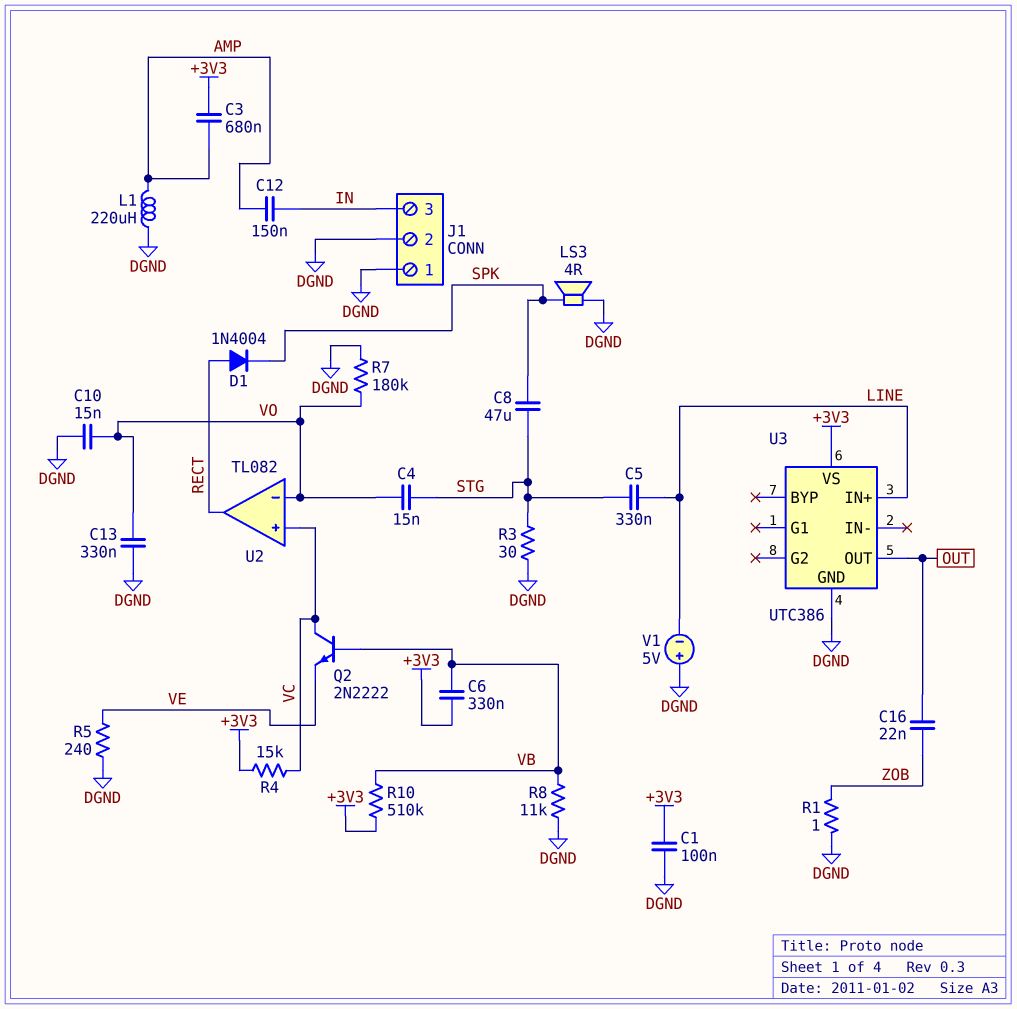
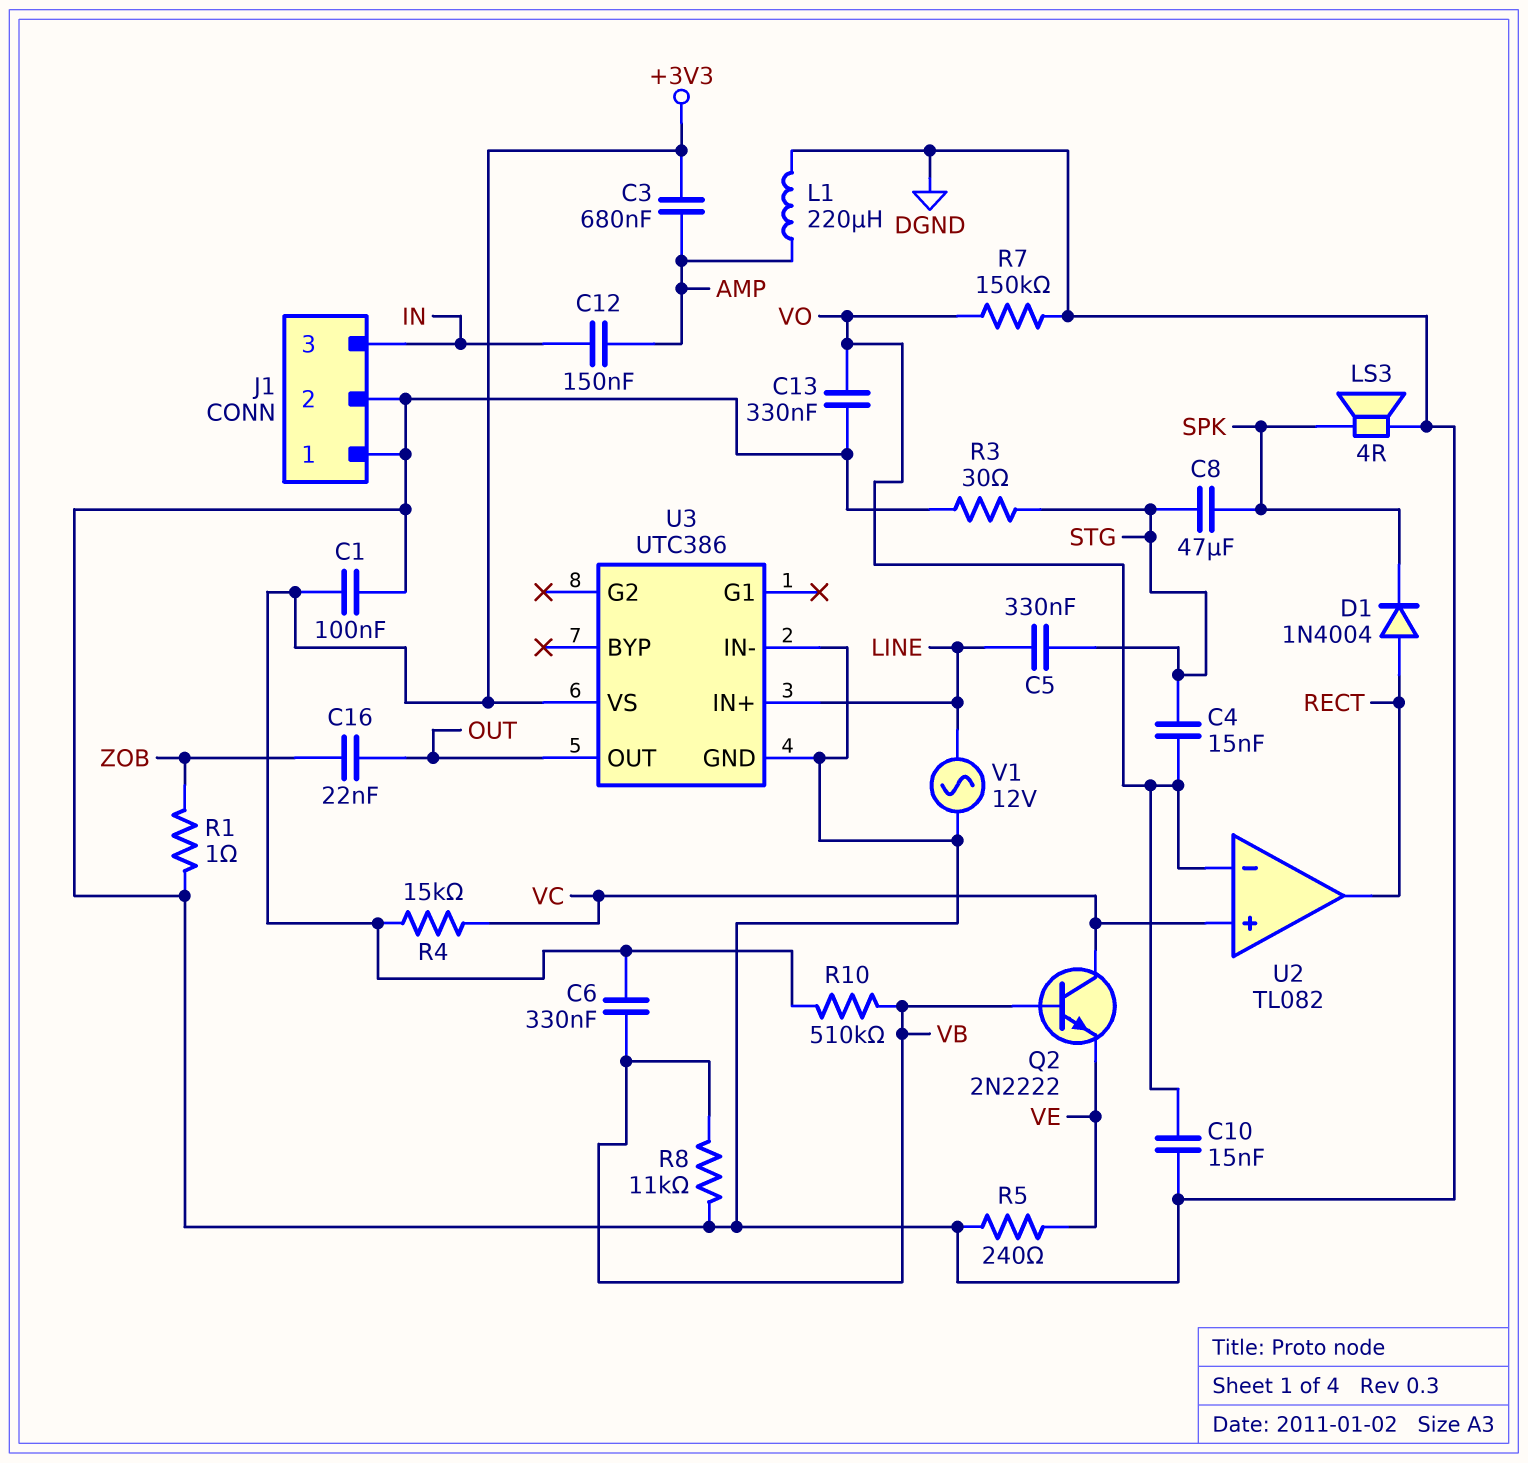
R7: 180k (DGND, VO) -> 150k (DGND, VO)
U3 pin IN-: none -> DGND
V1: 5V (plus DGND, minus LINE) -> AC 12V (DGND, LINE)

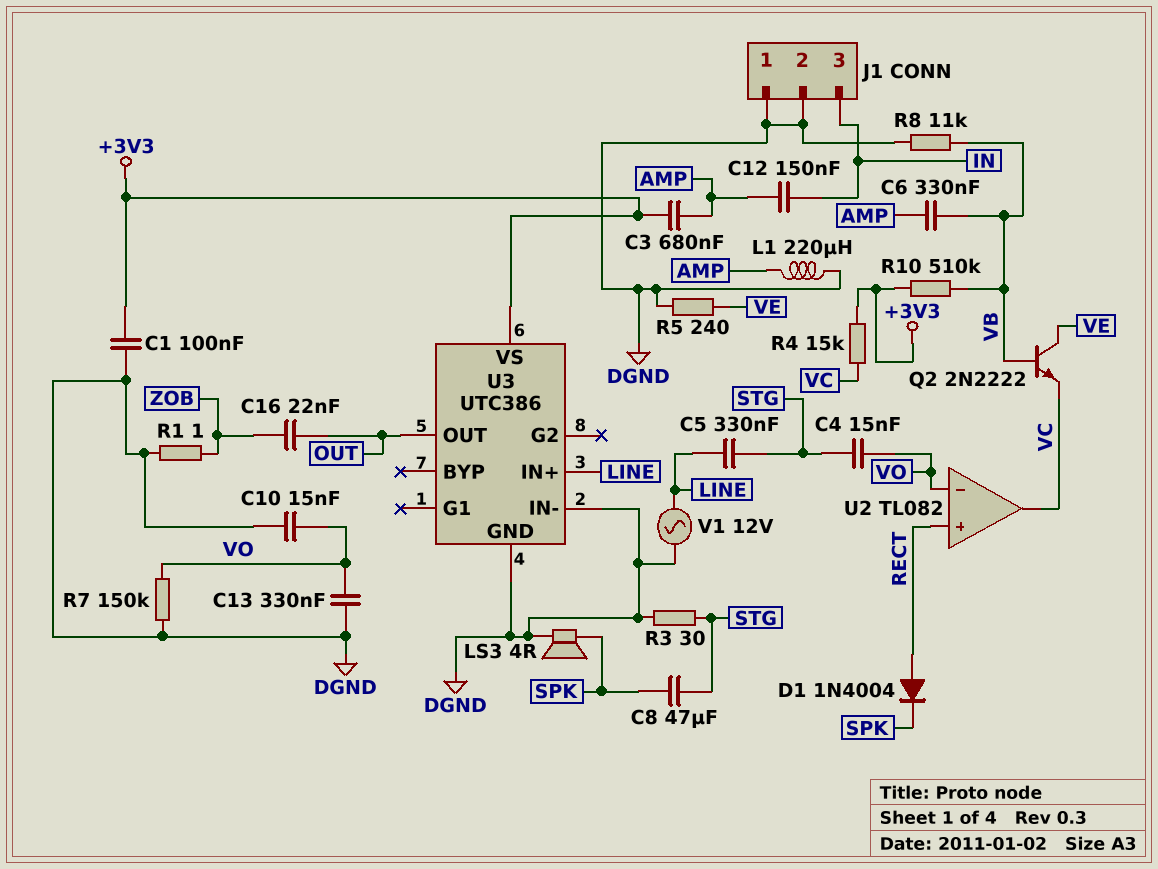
C6: 330nF (+3V3, VB) -> 330nF (AMP, VB)
Q2: NPN 2N2222 (B VB, C VC, E VE) -> NPN 2N2222 (B VB, C VE, E VC)
U2 pin in+: VC -> RECT
U2 pin out: RECT -> VC

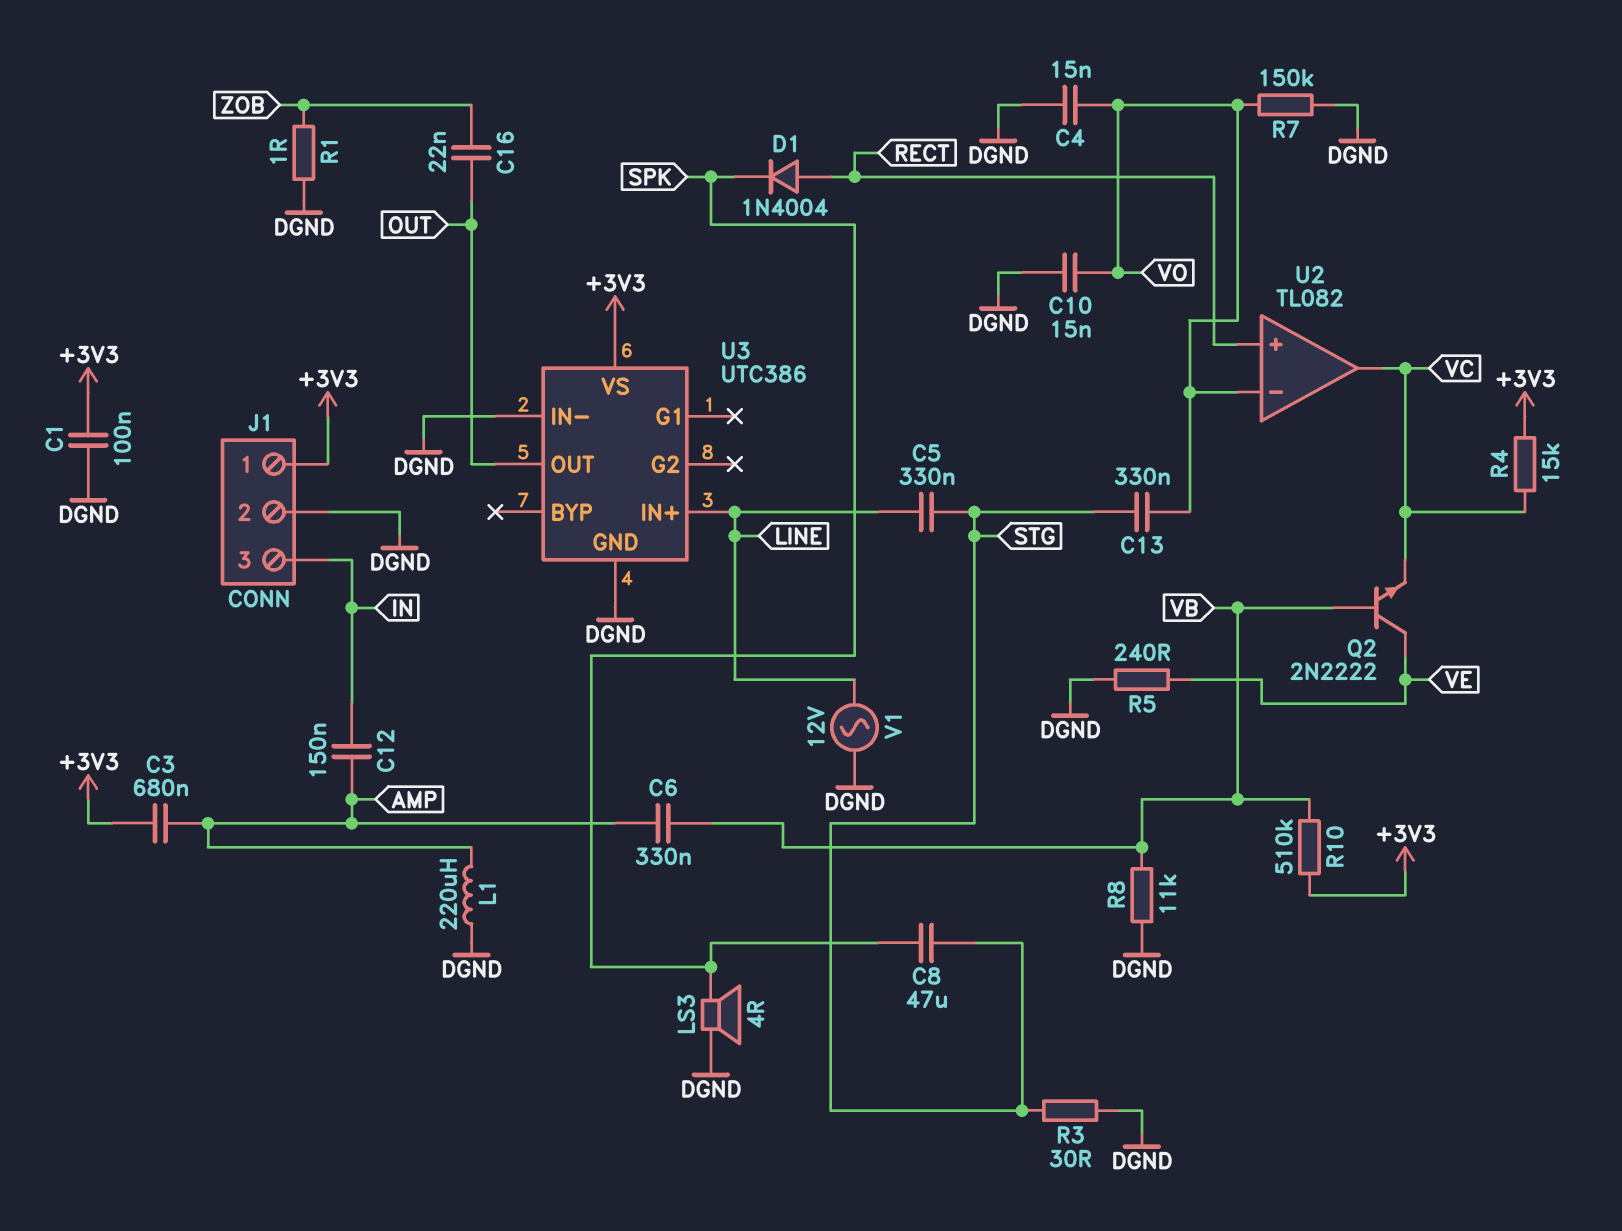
C4: 15nF (STG, VO) -> 15nF (DGND, VO)
C13: 330nF (DGND, VO) -> 330nF (STG, VO)
J1 pin 1: DGND -> +3V3

